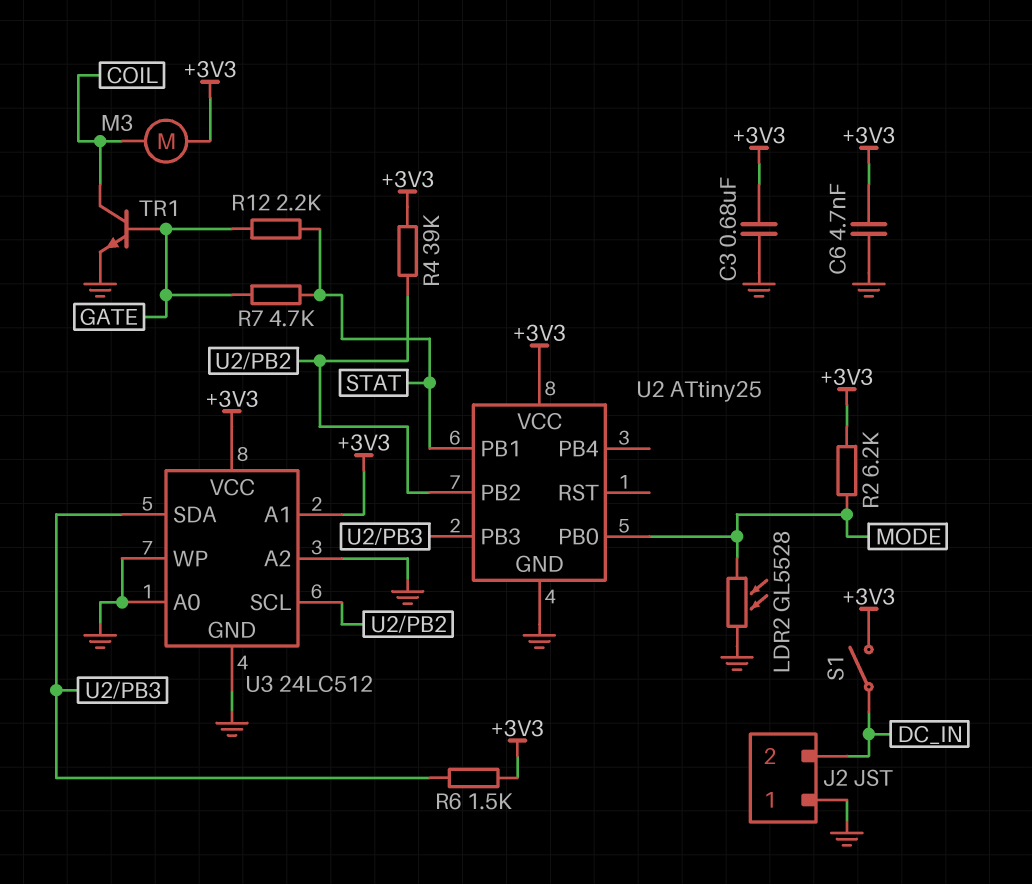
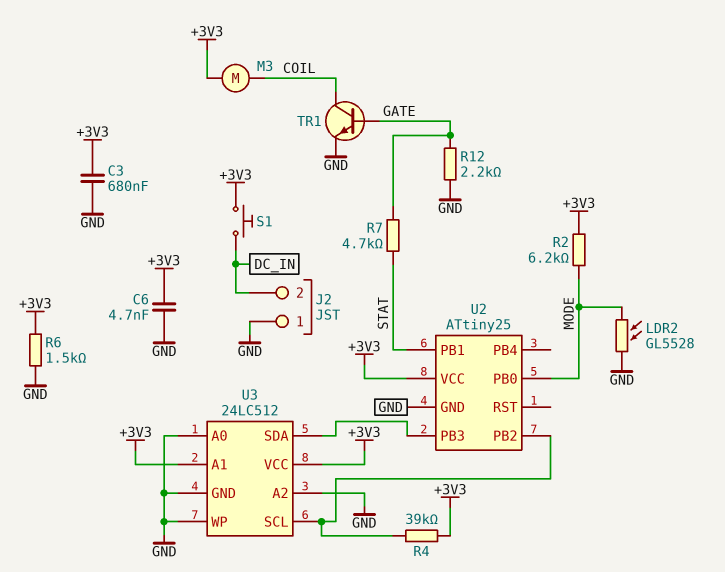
R6: 1.5k (+3V3, U2/PB3) -> 1.5k (+3V3, GND)
R12: 2.2k (GATE, STAT) -> 2.2k (GATE, GND)
S1: switch (+3V3, DC_IN) -> button (+3V3, DC_IN)

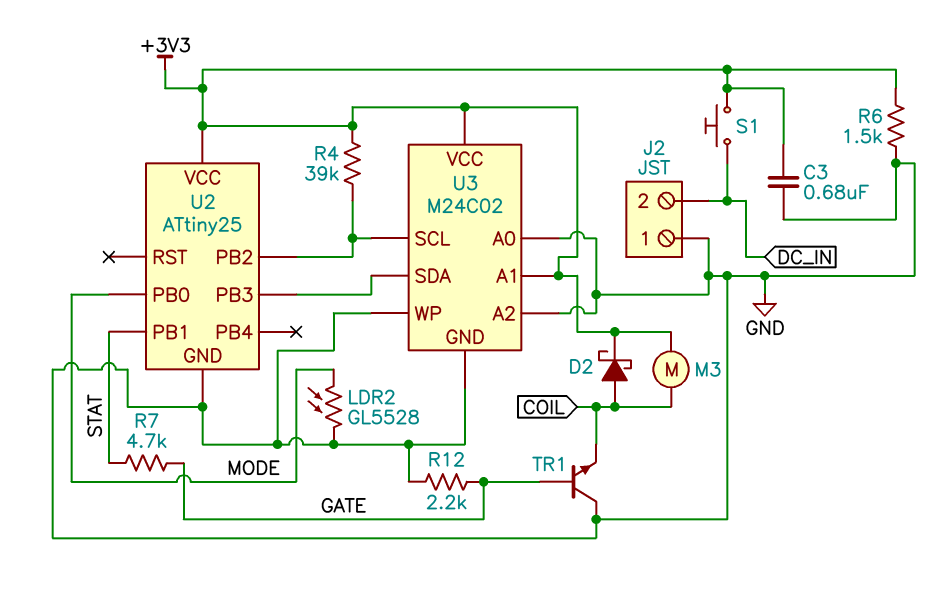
C6: 4.7nF (+3V3, GND) -> none
D2: none -> schottky (A COIL, K +3V3)
R2: 6.2k (+3V3, MODE) -> none
TR1: NPN (B GATE, C COIL, E GND) -> NPN (B GATE, C GND, E COIL)
U3: 24LC512 -> M24C02

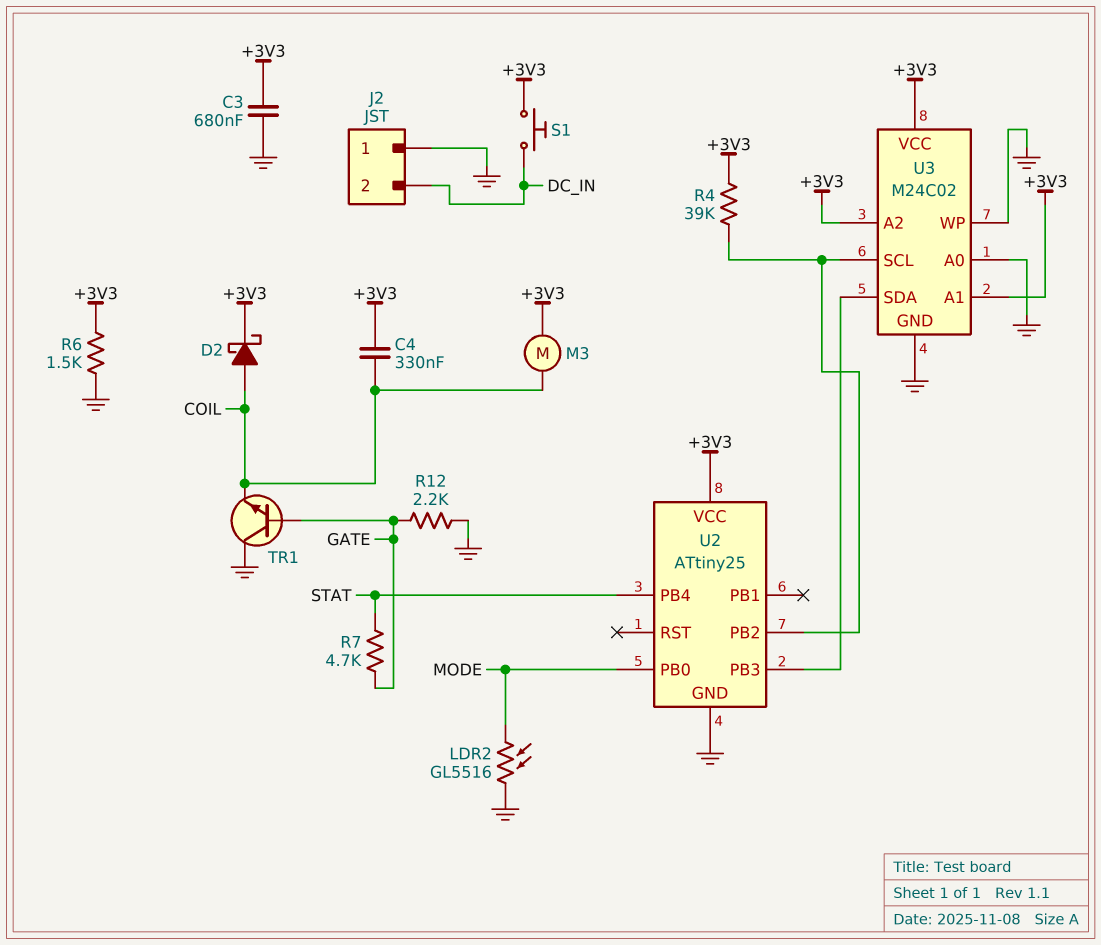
C4: none -> 330nF (+3V3, COIL)
LDR2: GL5528 (GND, MODE) -> GL5516 (GND, MODE)
U2 pin PB1: STAT -> none
U2 pin PB4: none -> STAT
U3 pin A2: GND -> +3V3

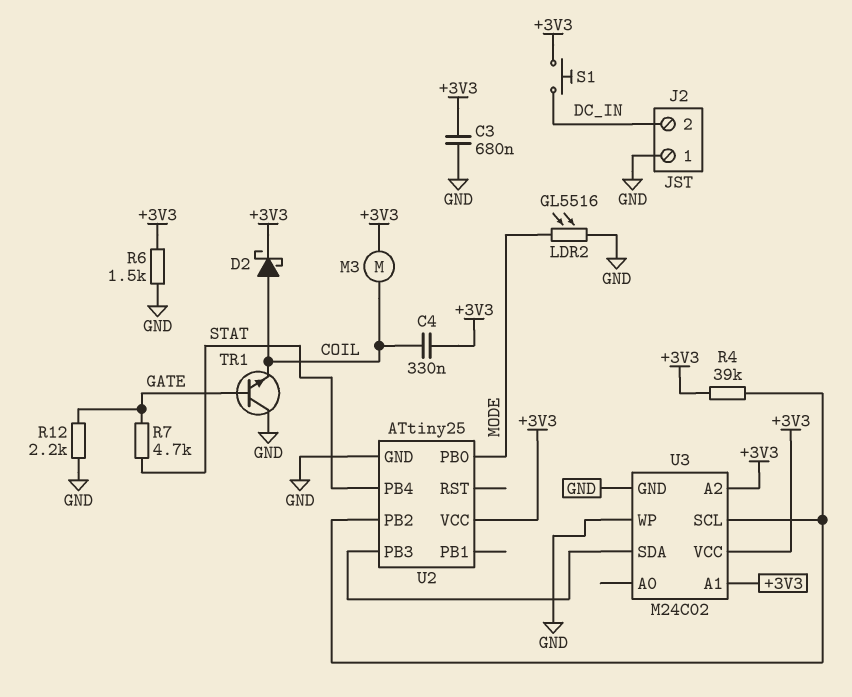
U3 pin A0: GND -> none

